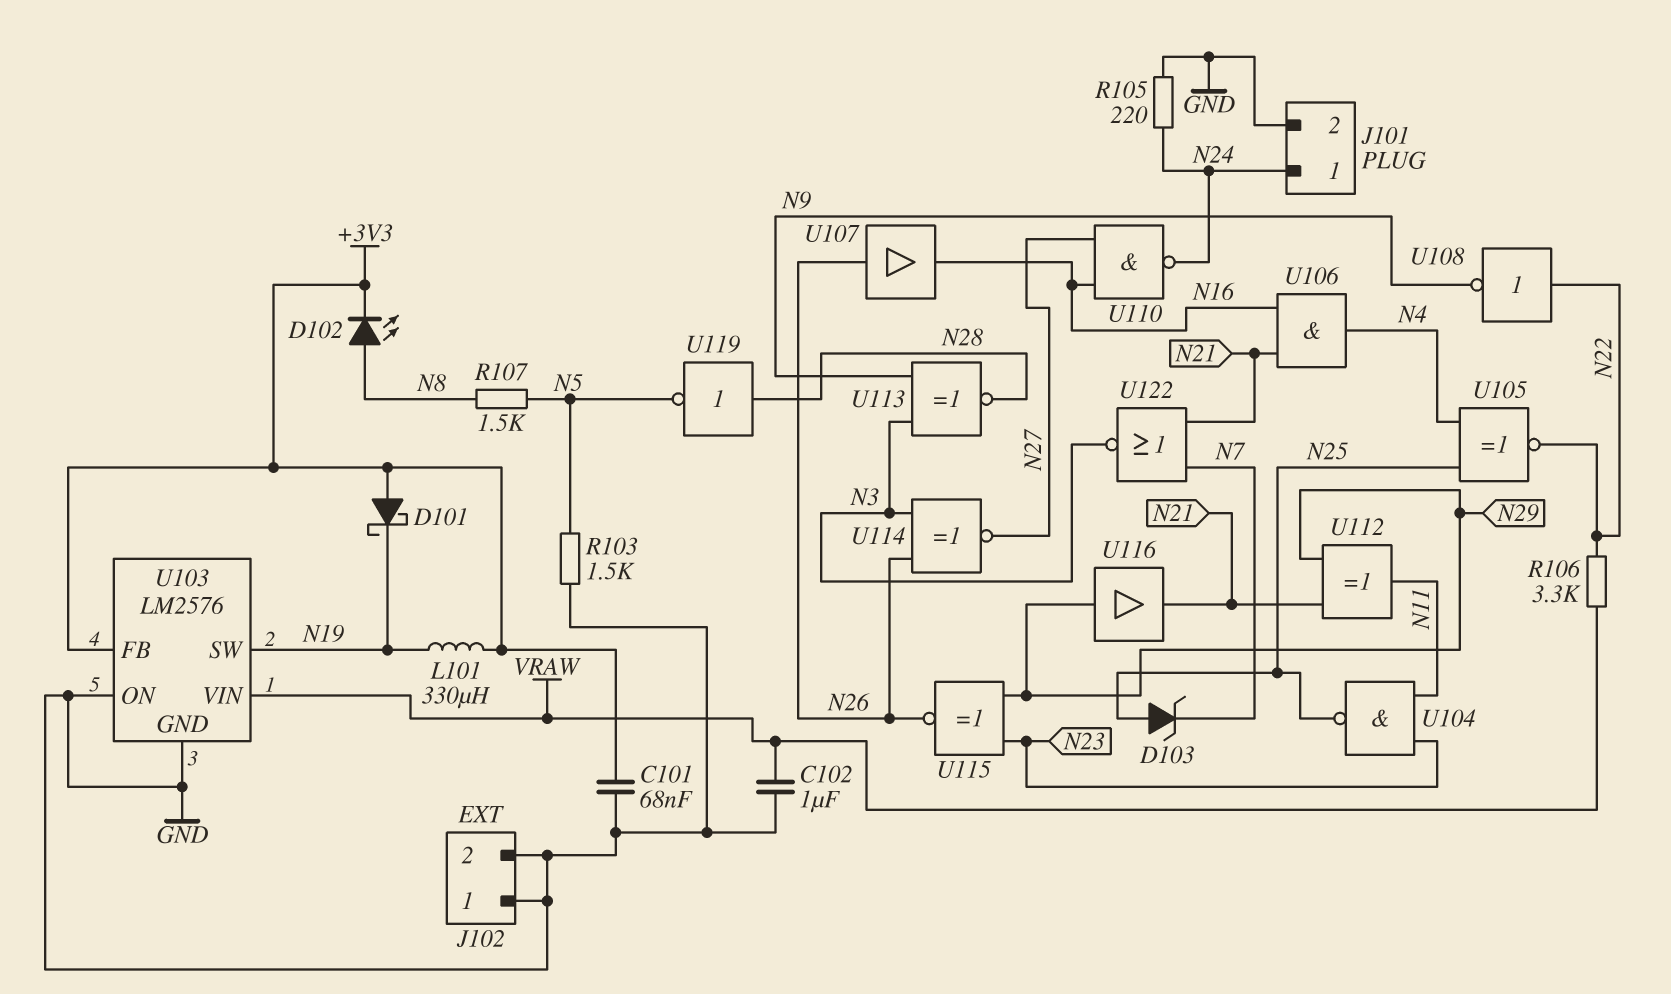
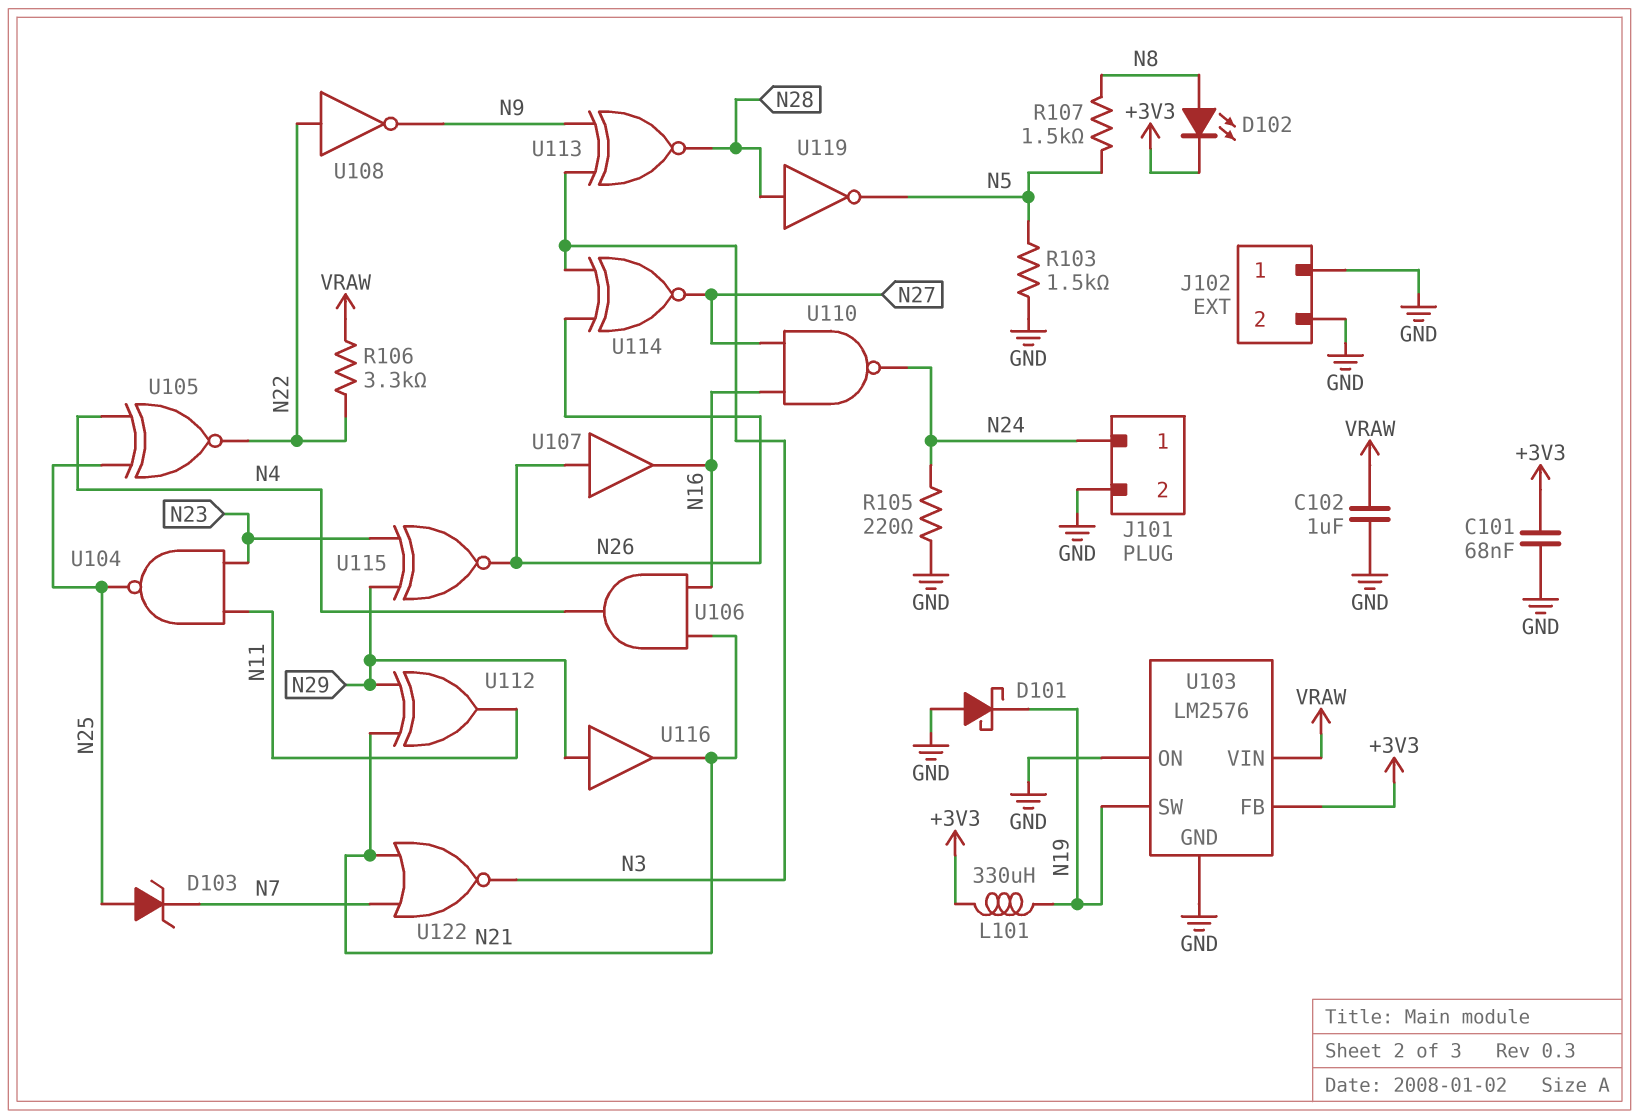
D101: schottky (A +3V3, K N19) -> schottky (A GND, K N19)

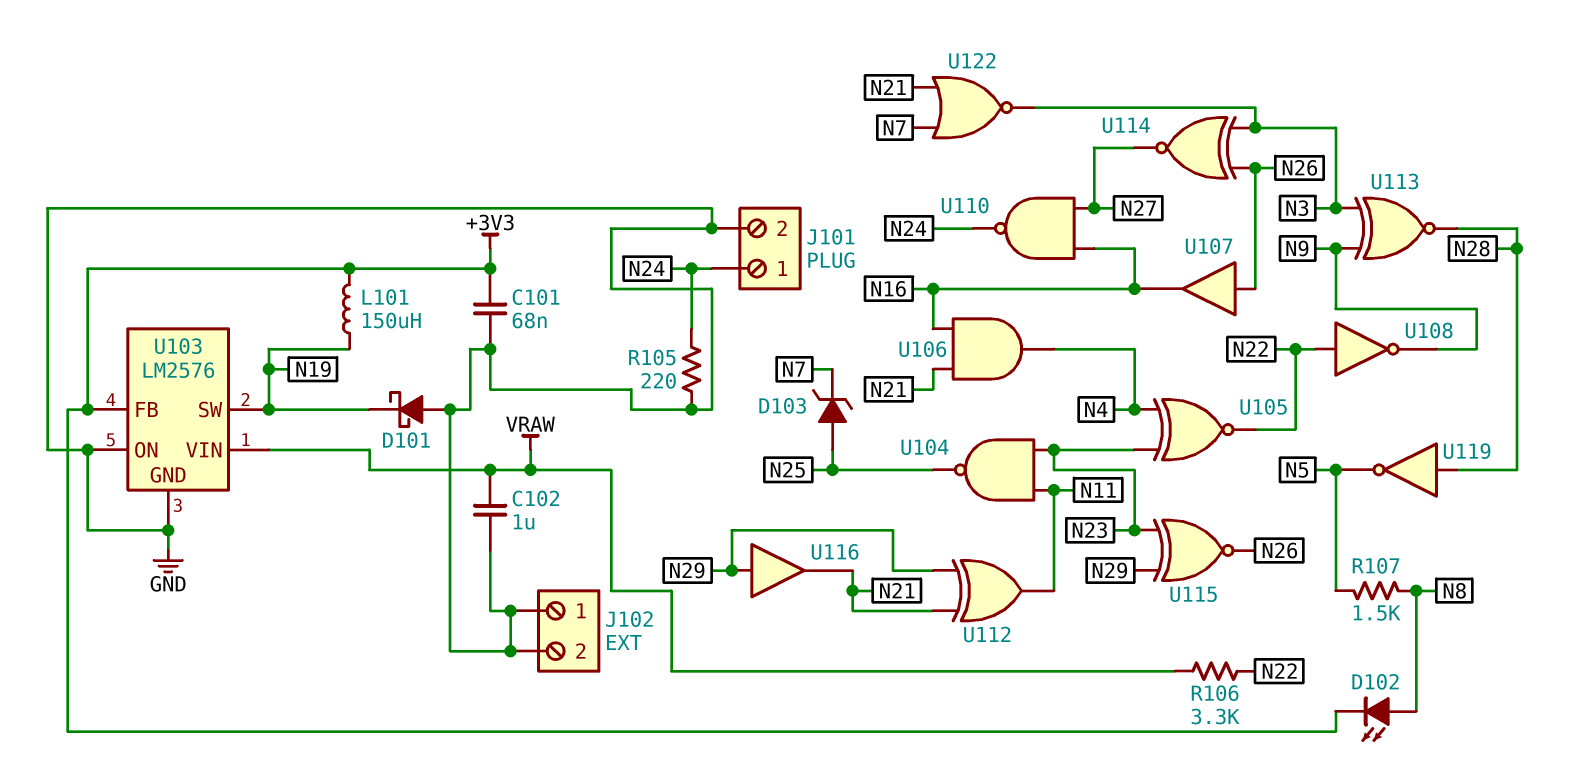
L101: 330uH (+3V3, N19) -> 150uH (+3V3, N19)
R103: 1.5k (GND, N5) -> none
U105: XNOR (in N4, in N25, out N22) -> XNOR (in N4, in N23, out N22)

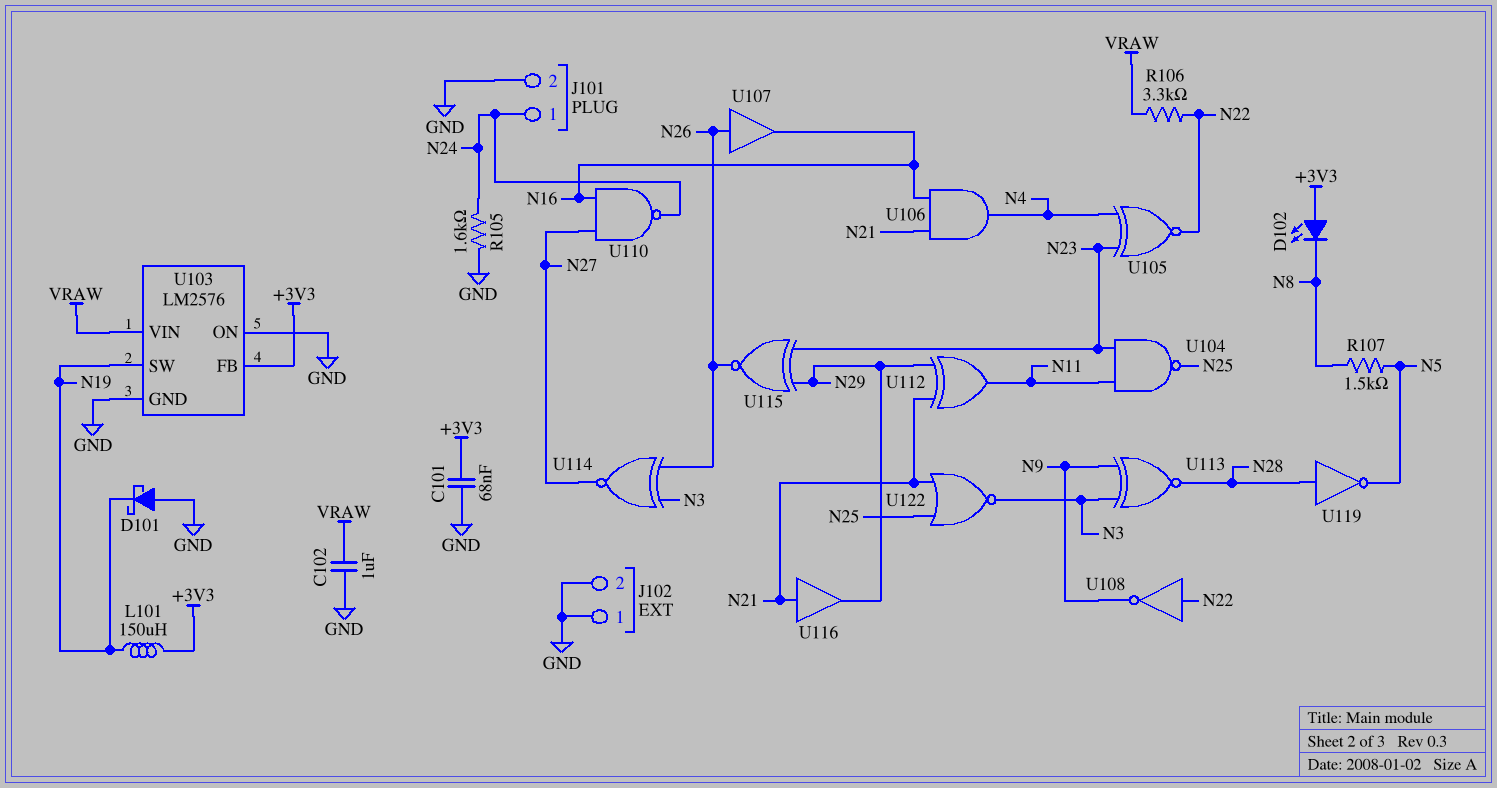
D102: LED (A N8, K +3V3) -> LED (A +3V3, K N8)
D103: zener (A N25, K N7) -> none
R105: 220 (GND, N24) -> 1.6k (GND, N24)
U116: buffer (in N29, out N21) -> buffer (in N21, out N29)
U122: NOR (in N7, in N21, out N3) -> NOR (in N21, in N25, out N3)

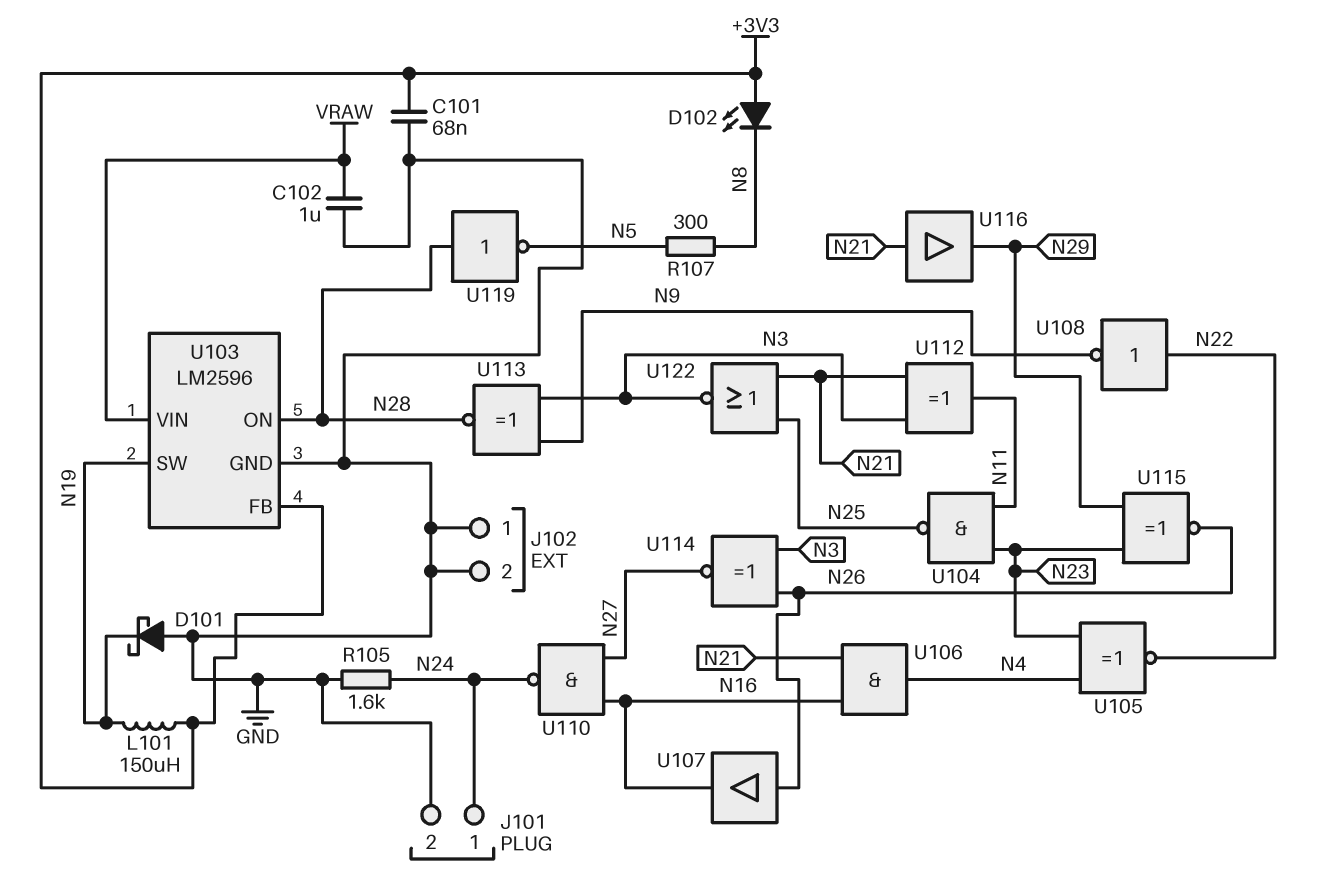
R106: 3.3k (N22, VRAW) -> none
R107: 1.5k (N5, N8) -> 300 (N5, N8)
U103: LM2576 -> LM2596
U103 pin ON: GND -> N28
U112: XOR (in N21, in N29, out N11) -> XOR (in N3, in N21, out N11)

